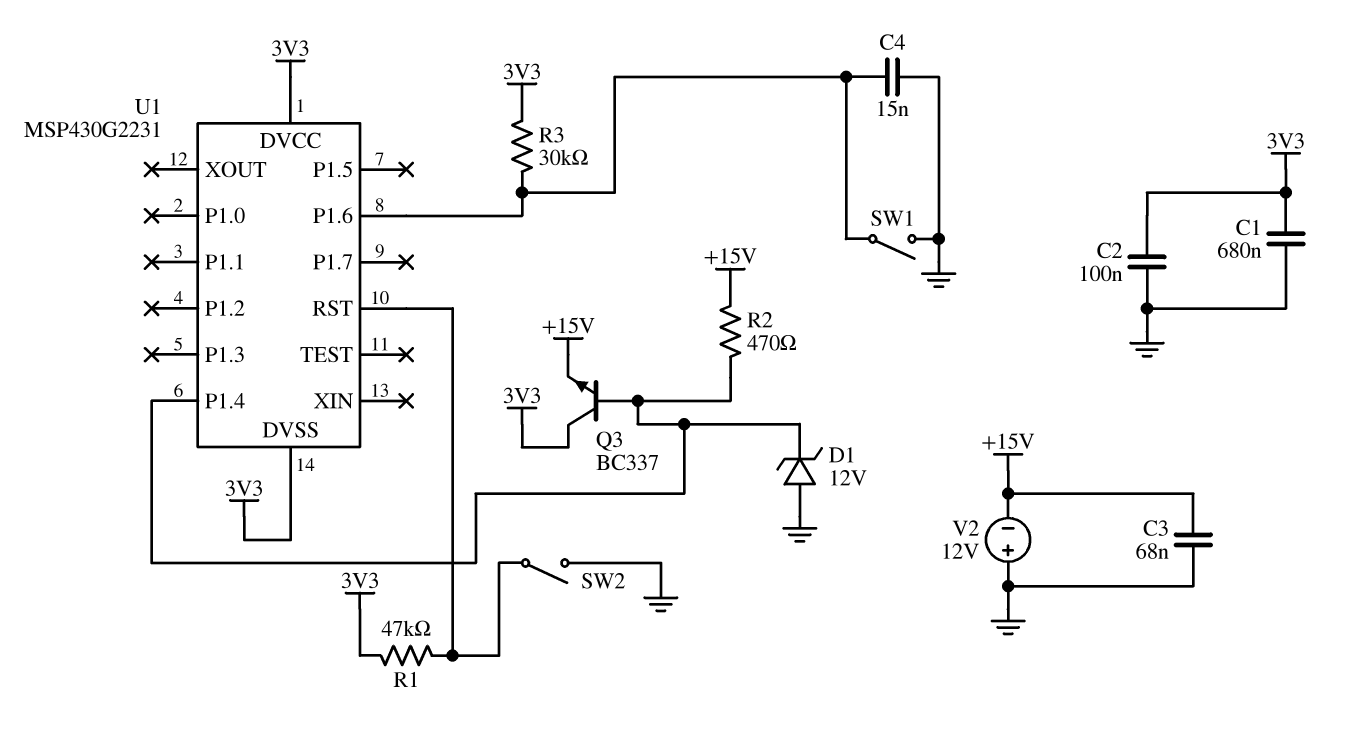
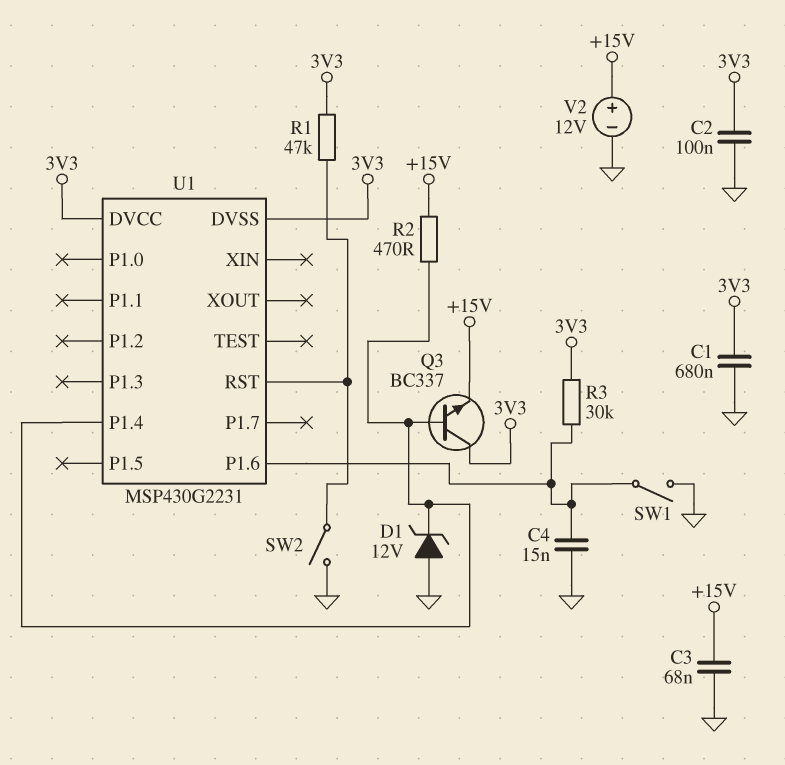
V2: 12V (plus GND, minus +15V) -> 12V (plus +15V, minus GND)

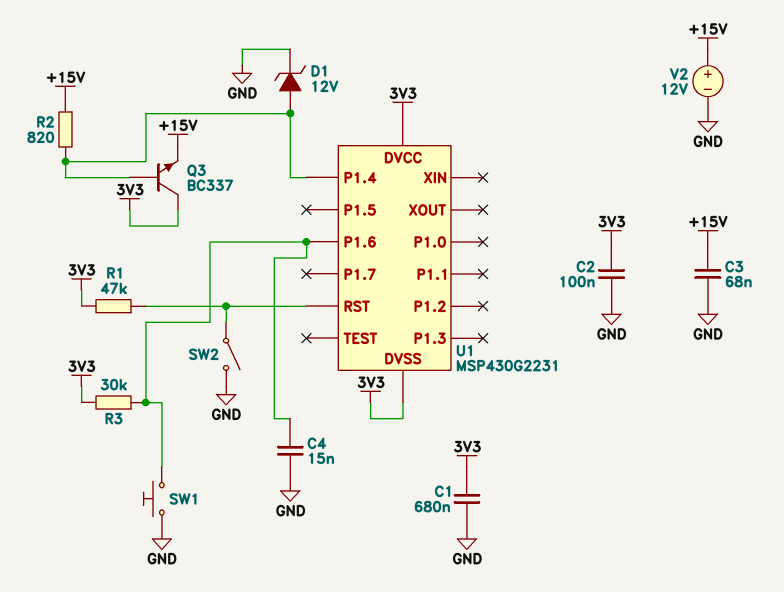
D1: zener 12V (A GND, K U1/P1.4) -> zener 12V (A U1/P1.4, K GND)
R2: 470 (+15V, U1/P1.4) -> 820 (+15V, U1/P1.4)
SW1: switch (GND, U1/P1.6) -> button (GND, U1/P1.6)

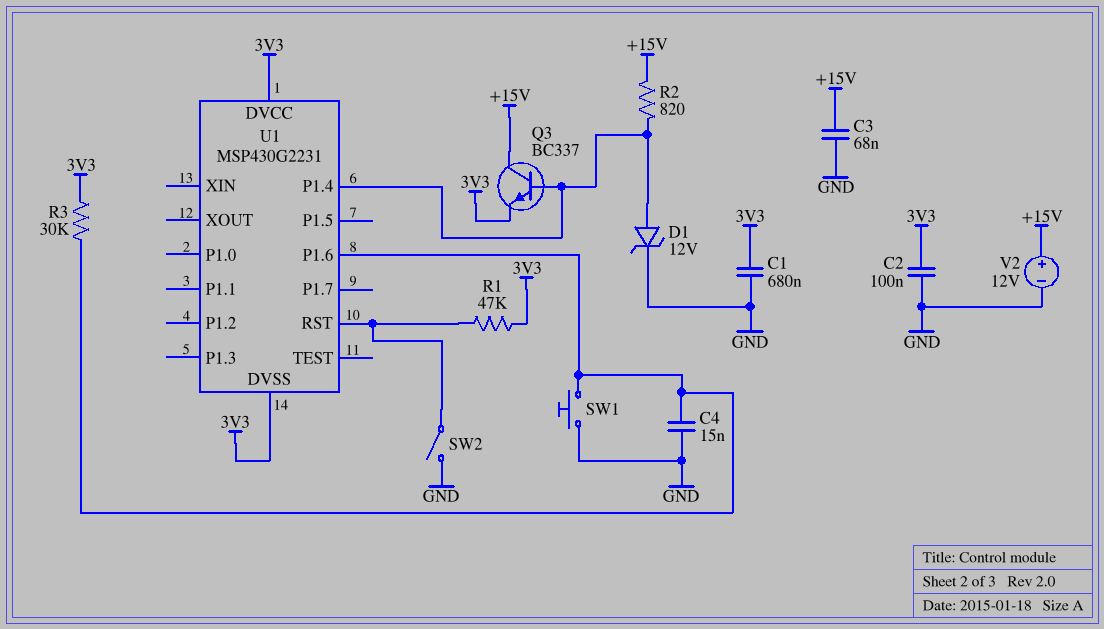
Q3: NPN BC337 (B U1/P1.4, C 3V3, E +15V) -> NPN BC337 (B U1/P1.4, C +15V, E 3V3)

